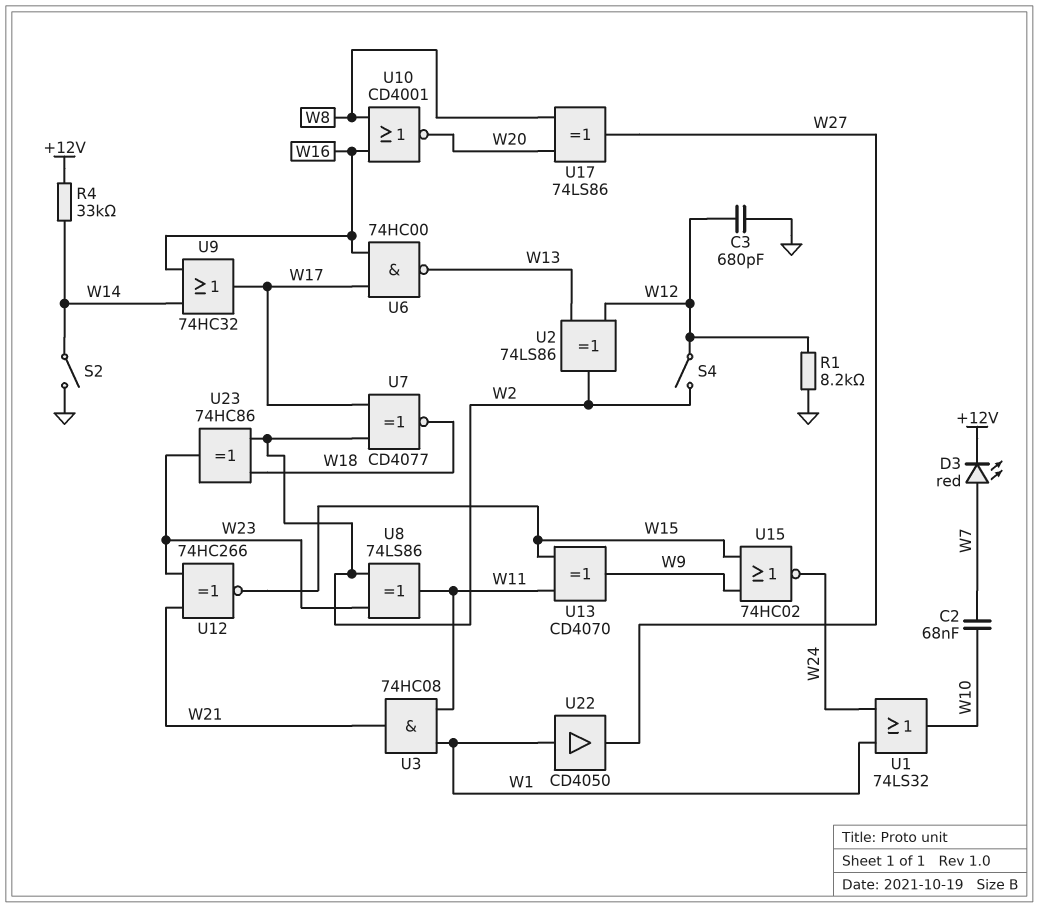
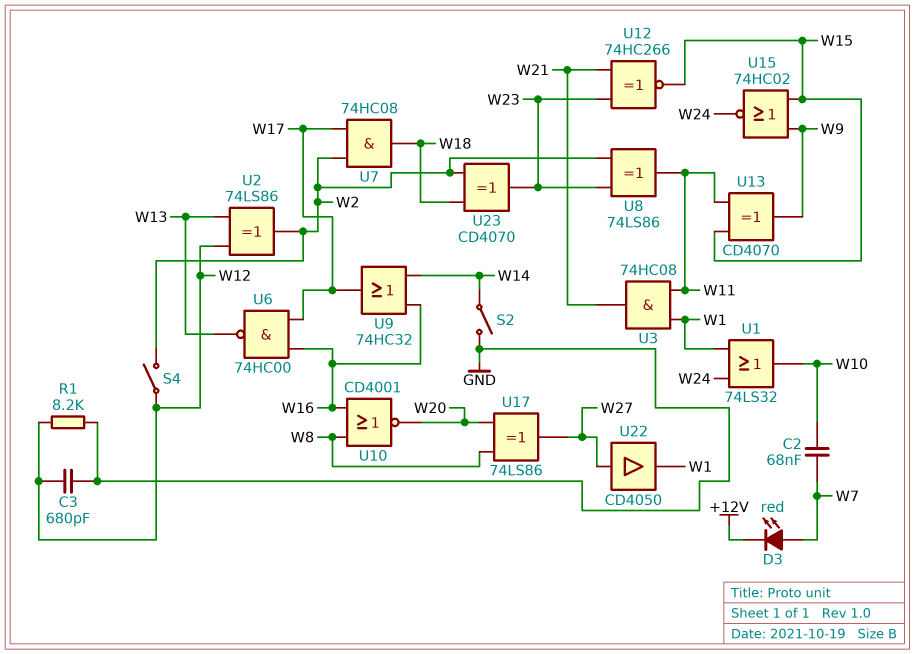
R4: 33k (+12V, W14) -> none
U7: XNOR CD4077 (in W2, in W17, out W18) -> AND 74HC08 (in W2, in W17, out W18)
U22: buffer CD4050 (in W1, out W27) -> buffer CD4050 (in W27, out W1)
U23: XOR 74HC86 (in W2, in W18, out W23) -> XOR CD4070 (in W2, in W18, out W23)

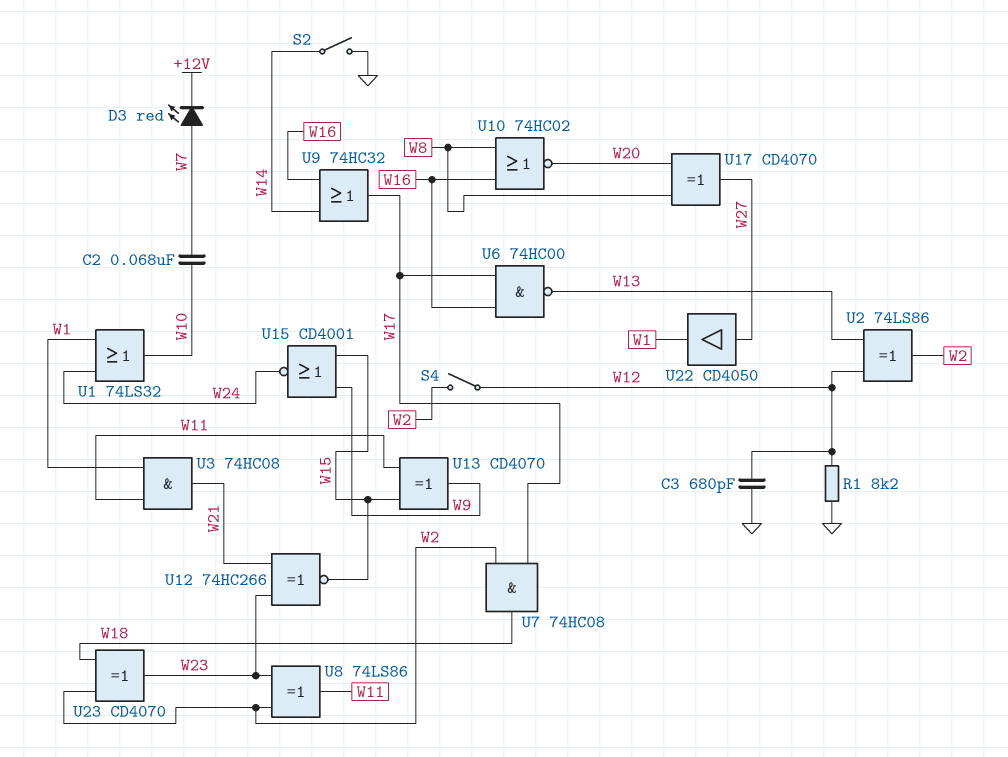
U10: NOR CD4001 (in W8, in W16, out W20) -> NOR 74HC02 (in W8, in W16, out W20)
U15: NOR 74HC02 (in W9, in W15, out W24) -> NOR CD4001 (in W9, in W15, out W24)
U17: XOR 74LS86 (in W8, in W20, out W27) -> XOR CD4070 (in W8, in W20, out W27)

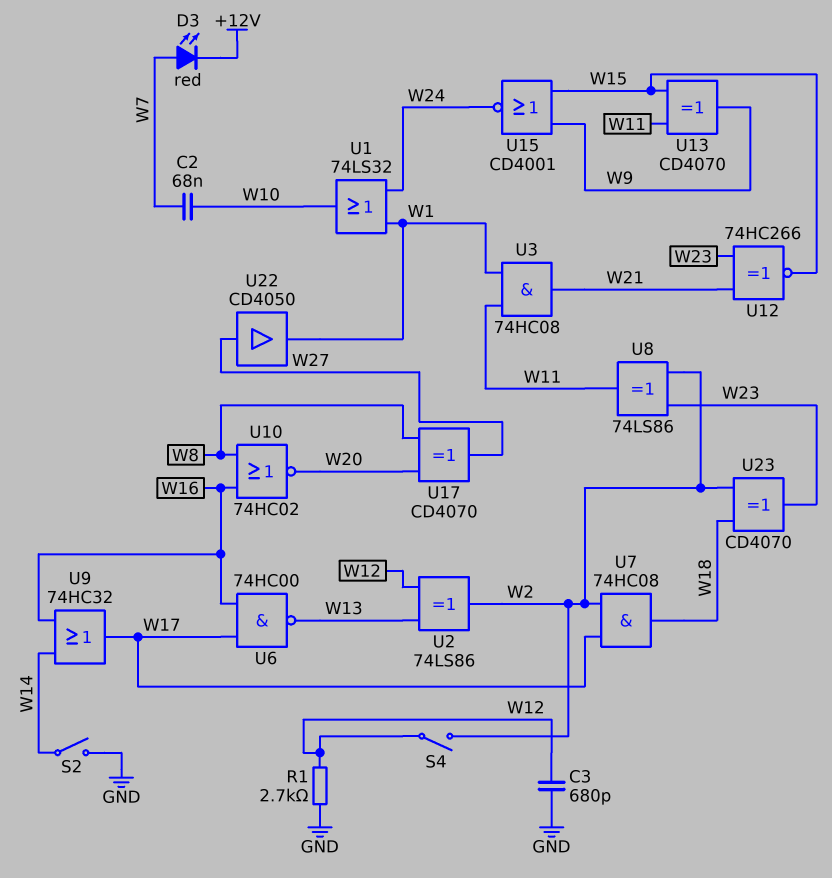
R1: 8.2k (GND, W12) -> 2.7k (GND, W12)

